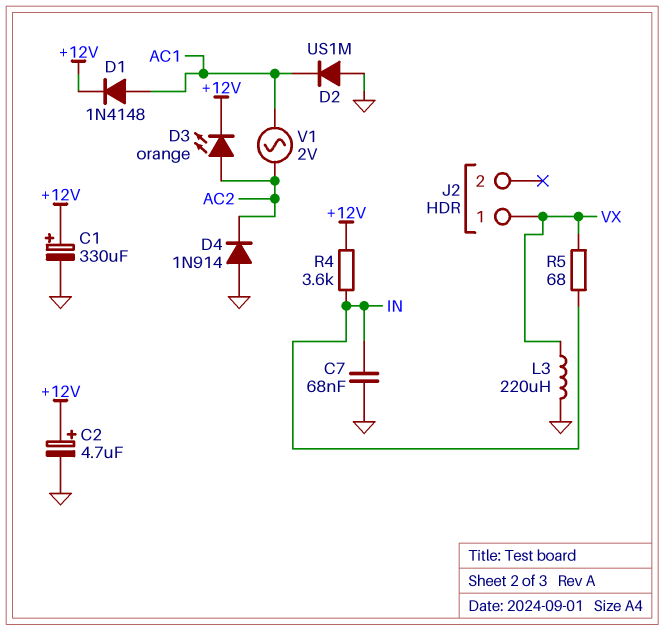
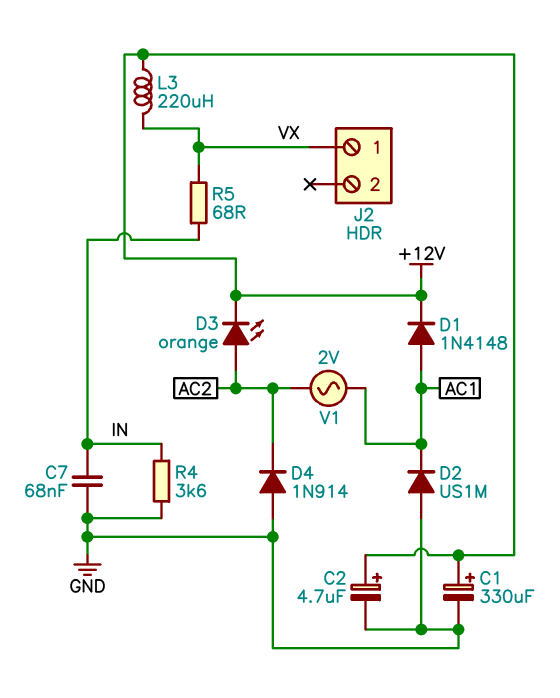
L3: 220uH (GND, VX) -> 220uH (+12V, VX)
R4: 3.6k (+12V, IN) -> 3.6k (GND, IN)

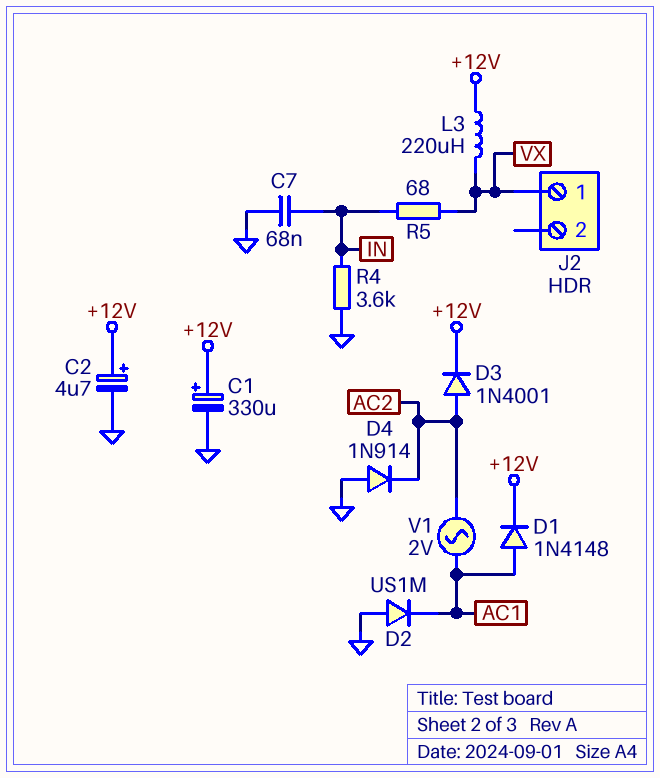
D3: LED orange (A AC2, K +12V) -> diode 1N4001 (A AC2, K +12V)

